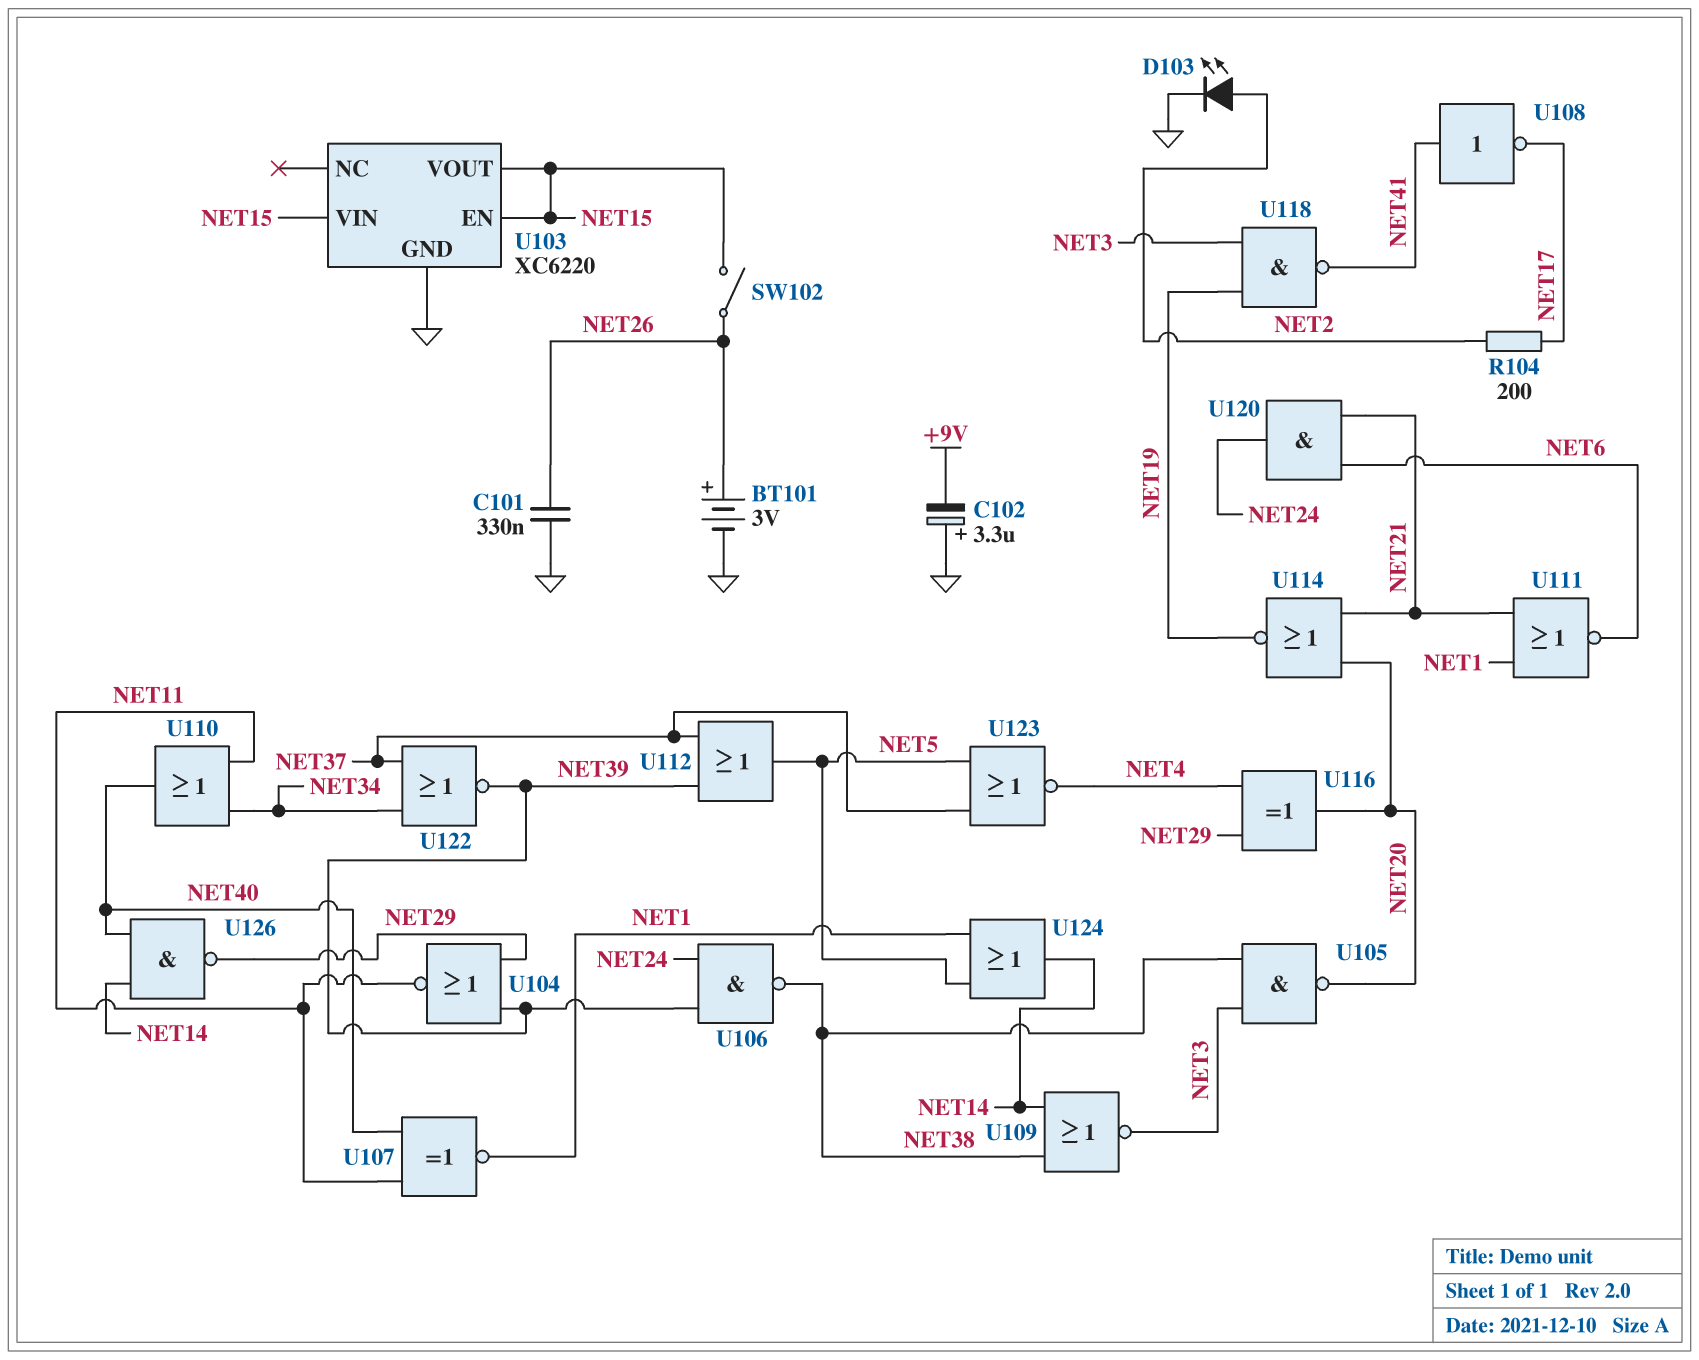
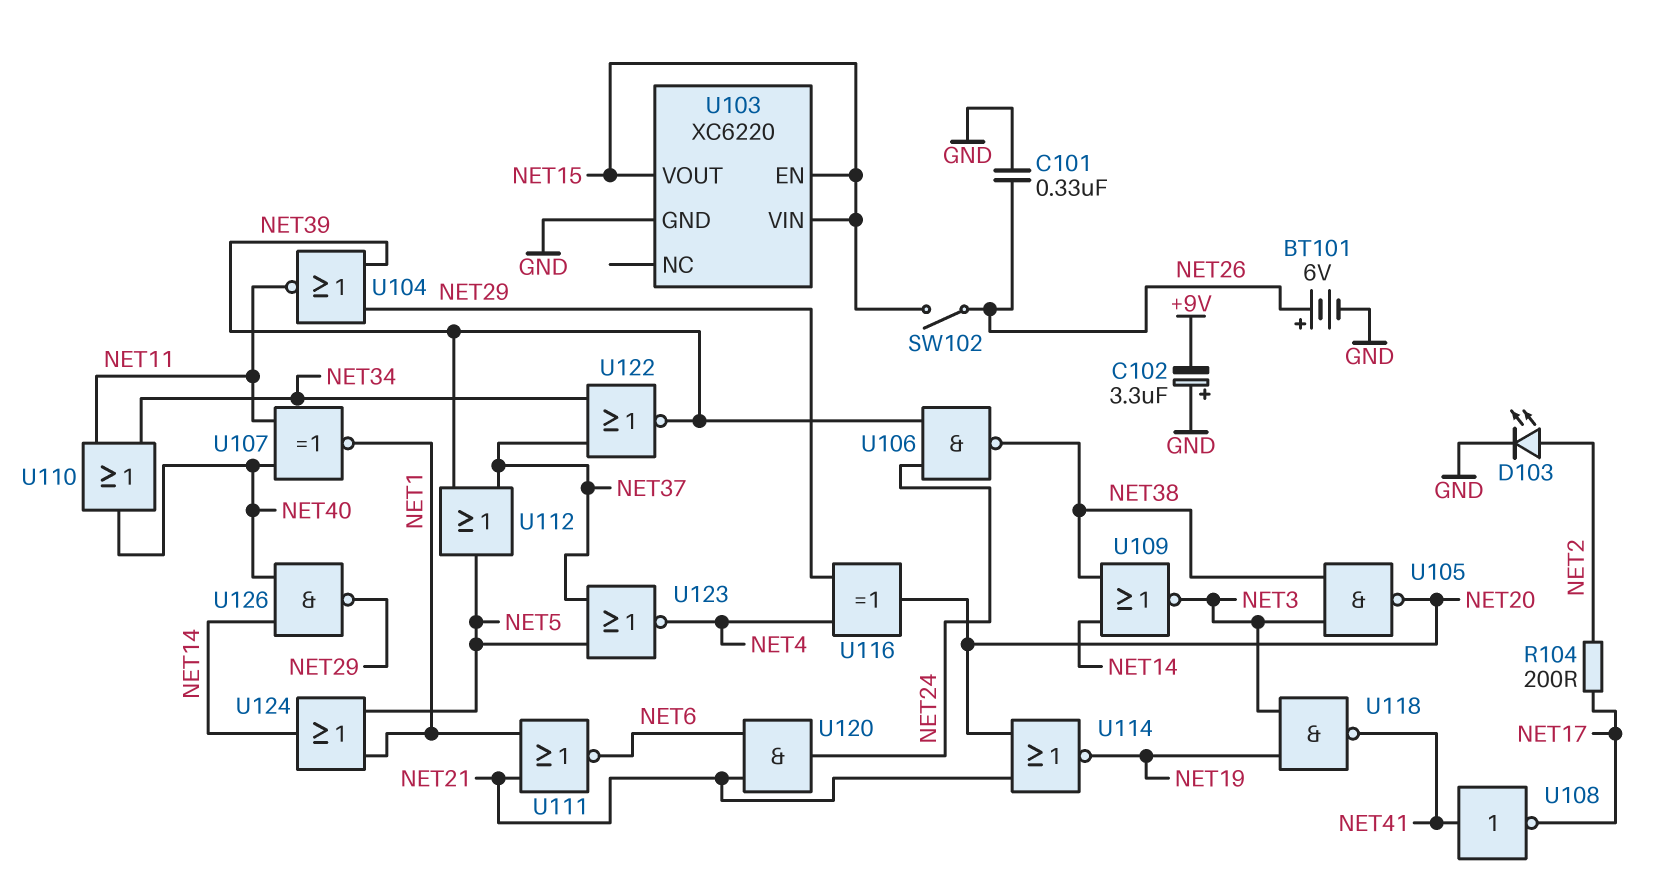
BT101: 3V (plus NET26, minus GND) -> 6V (plus NET26, minus GND)

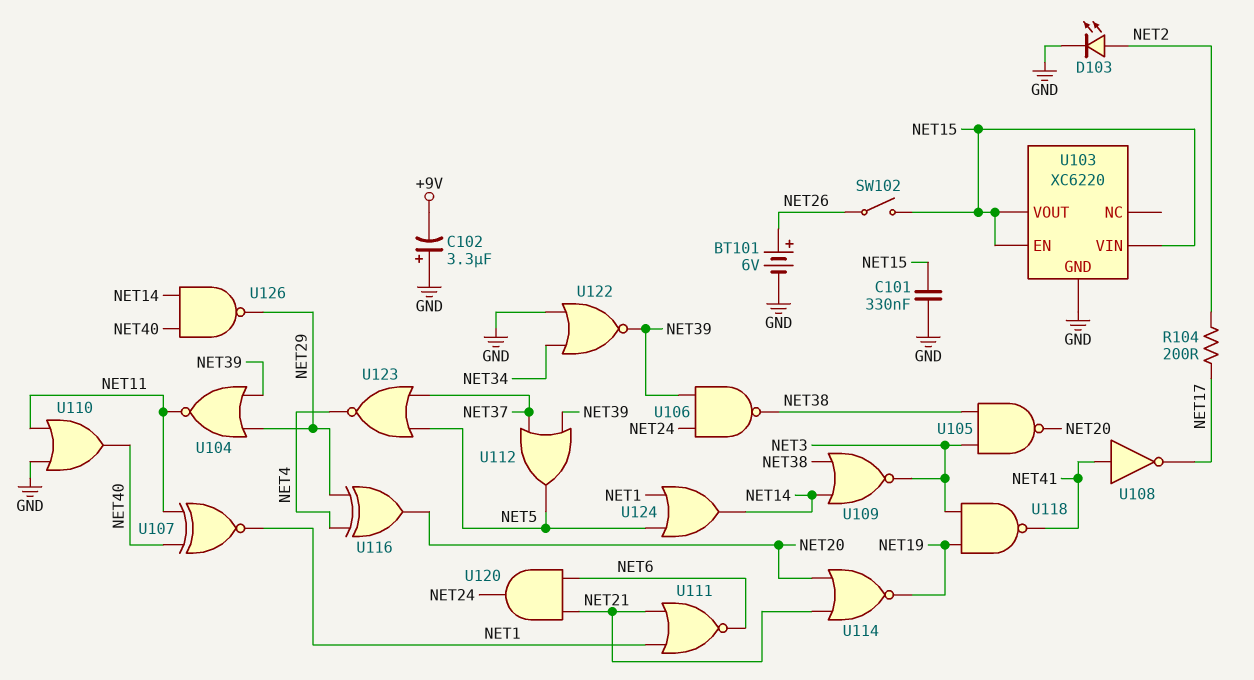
C101: 330nF (GND, NET26) -> 330nF (GND, NET15)
U110: OR (in NET11, in NET34, out NET40) -> OR (in GND, in NET11, out NET40)
U122: NOR (in NET34, in NET37, out NET39) -> NOR (in GND, in NET34, out NET39)

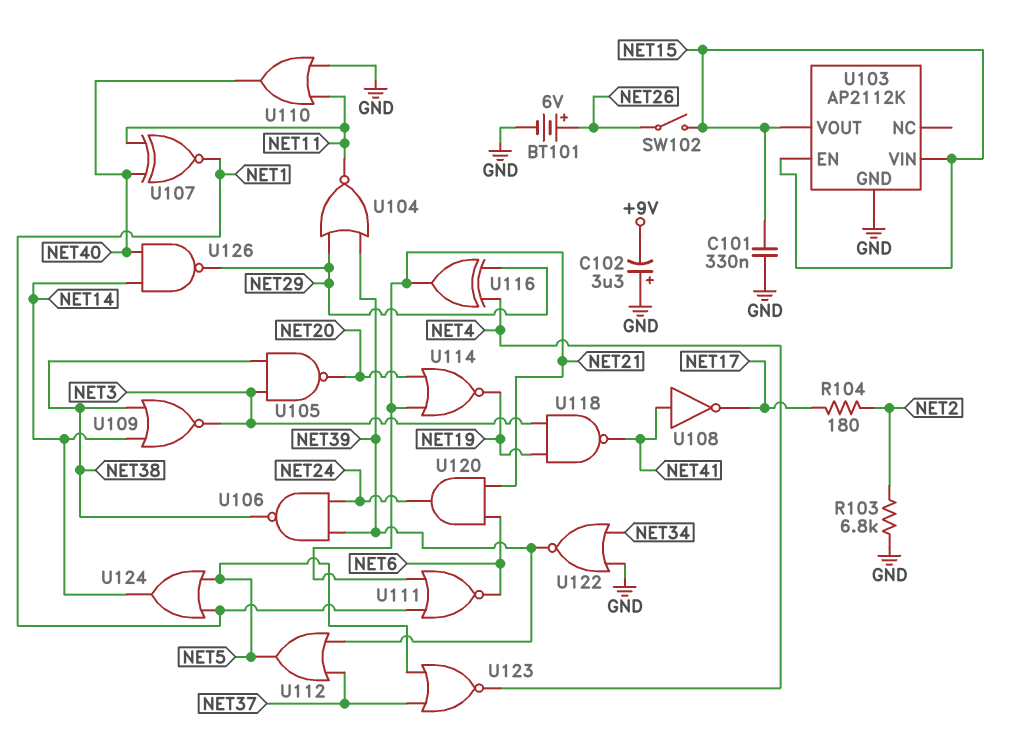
D103: LED (A NET2, K GND) -> none
R103: none -> 6.8k (GND, NET2)
R104: 200 (NET2, NET17) -> 180 (NET2, NET17)
U103: XC6220 -> AP2112K
U116: XOR (in NET4, in NET29, out NET20) -> XOR (in NET4, in NET29, out NET21)

